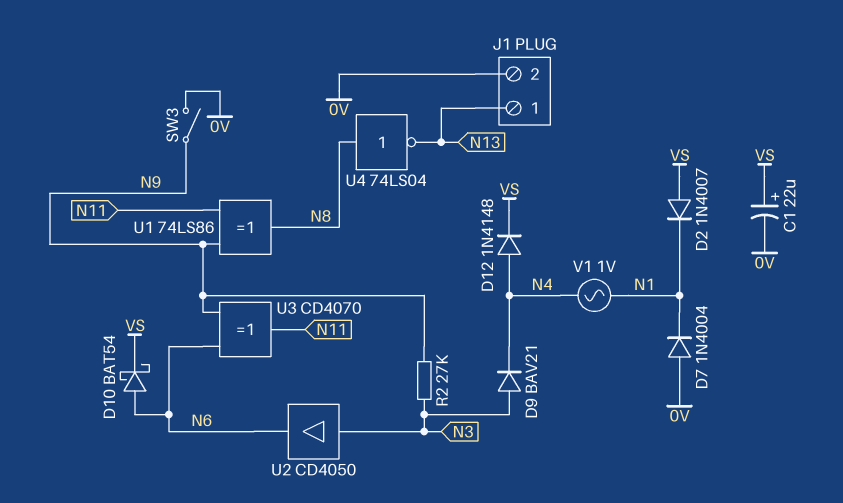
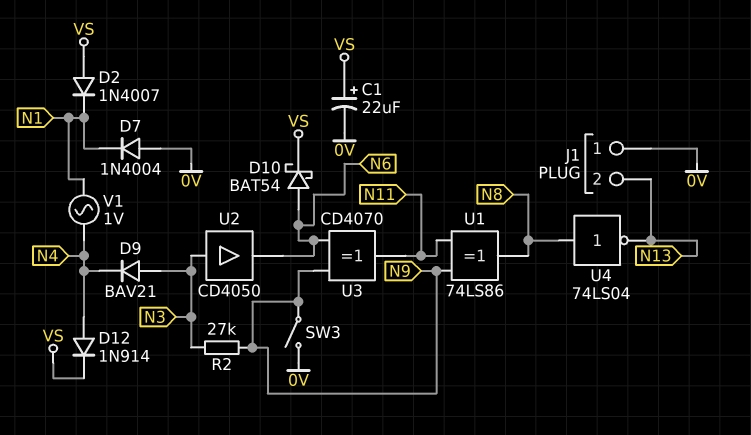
D12: diode 1N4148 (A N4, K VS) -> diode 1N914 (A N4, K VS)
J1 pin 1: N13 -> 0V
J1 pin 2: 0V -> N13

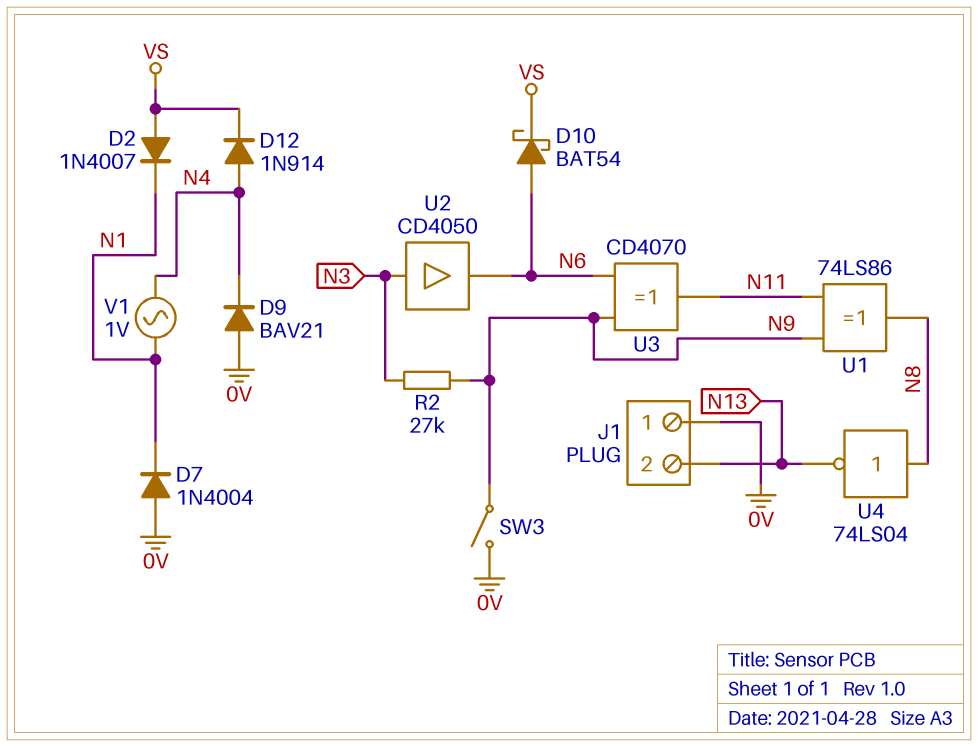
C1: 22uF (plus VS, minus 0V) -> none
D9: diode BAV21 (A N3, K N4) -> diode BAV21 (A 0V, K N4)

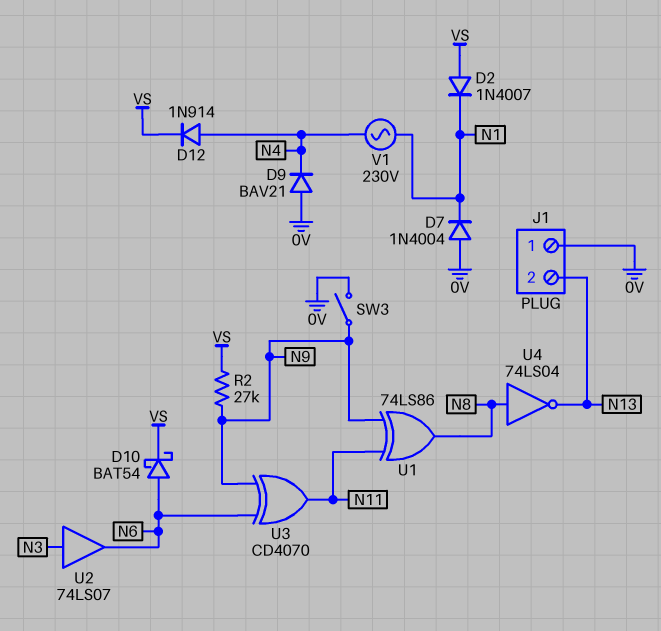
R2: 27k (N3, N9) -> 27k (N9, VS)
U2: buffer CD4050 (in N3, out N6) -> buffer 74LS07 (in N3, out N6)
V1: AC 1V (N1, N4) -> AC 230V (N1, N4)

